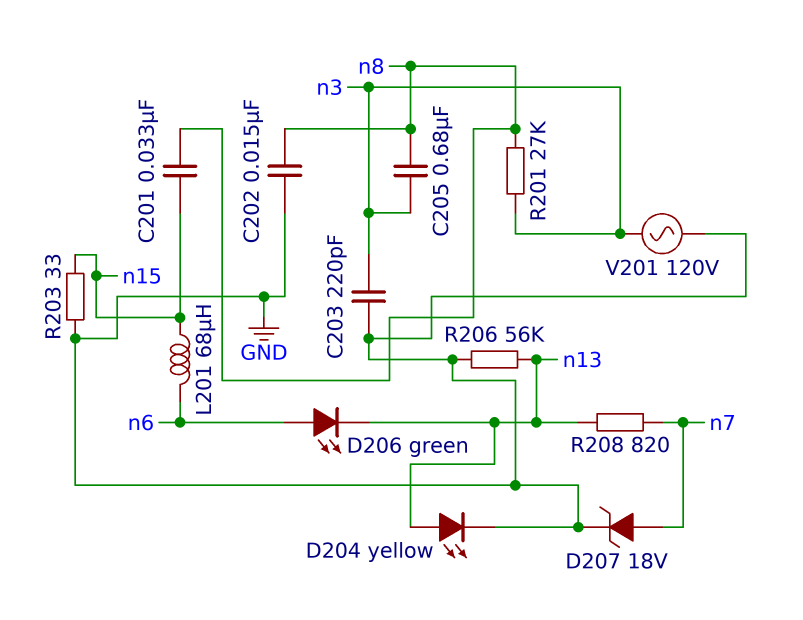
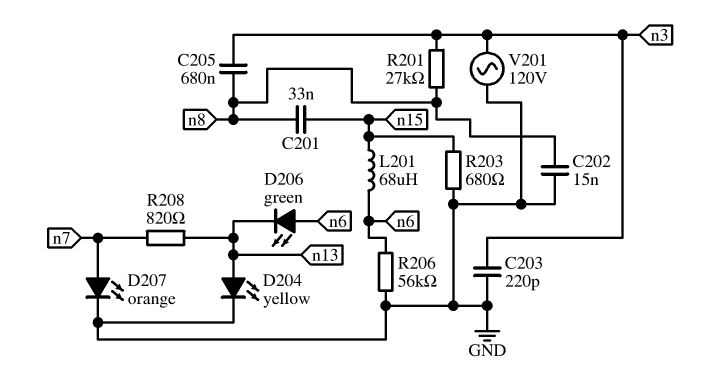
D207: zener 18V (A n7, K GND) -> LED orange (A n7, K GND)
R203: 33 (GND, n15) -> 680 (GND, n15)
R206: 56k (GND, n13) -> 56k (GND, n6)

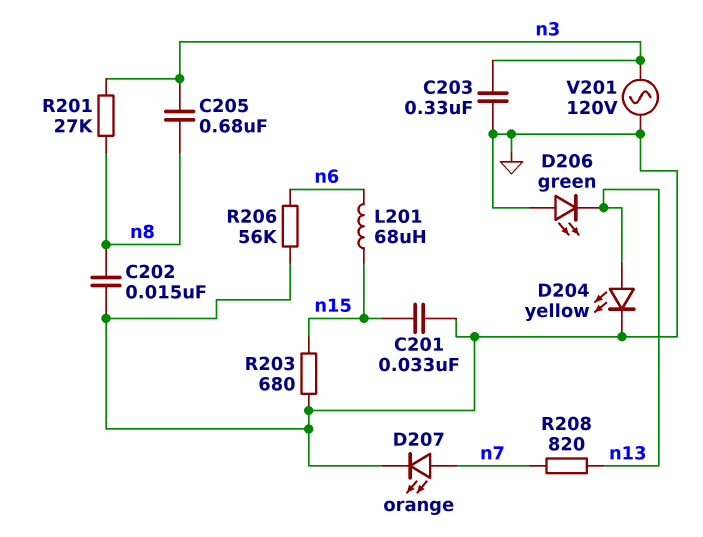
C201: 33nF (n8, n15) -> 33nF (GND, n15)
C203: 220pF (GND, n3) -> 330nF (GND, n3)
D206: LED green (A n6, K n13) -> LED green (A GND, K n13)

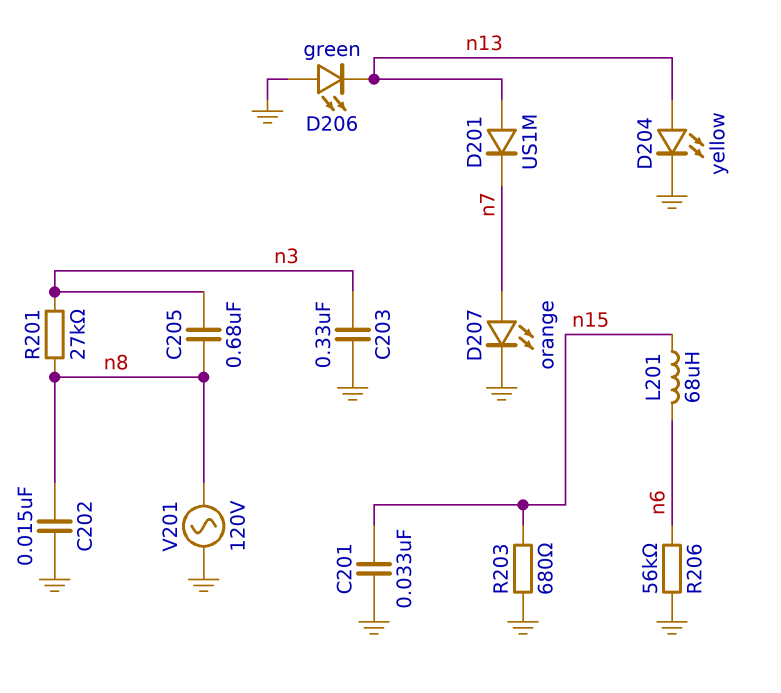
D201: none -> diode US1M (A n13, K n7)
R208: 820 (n7, n13) -> none
V201: AC 120V (GND, n3) -> AC 120V (GND, n8)

